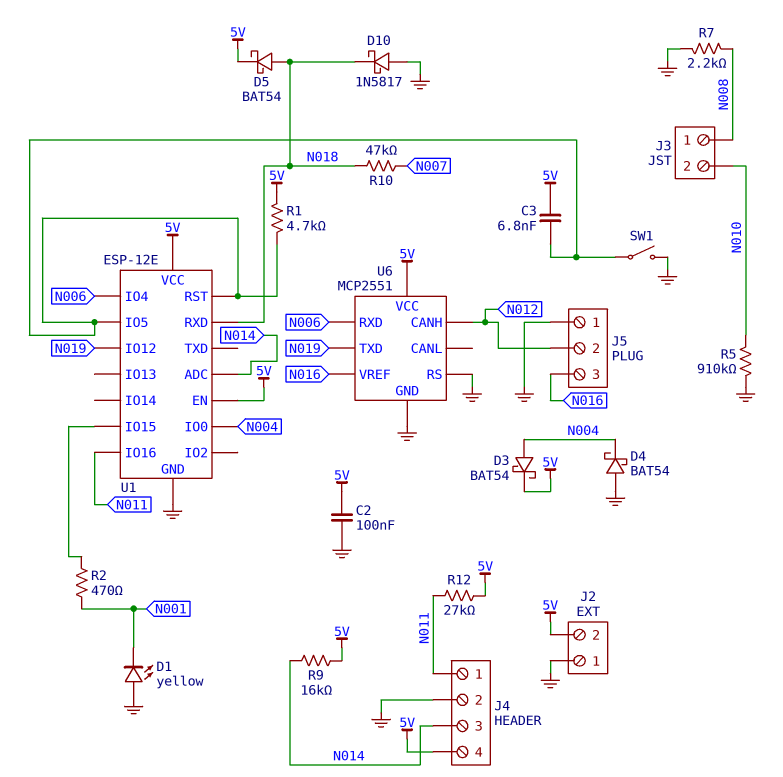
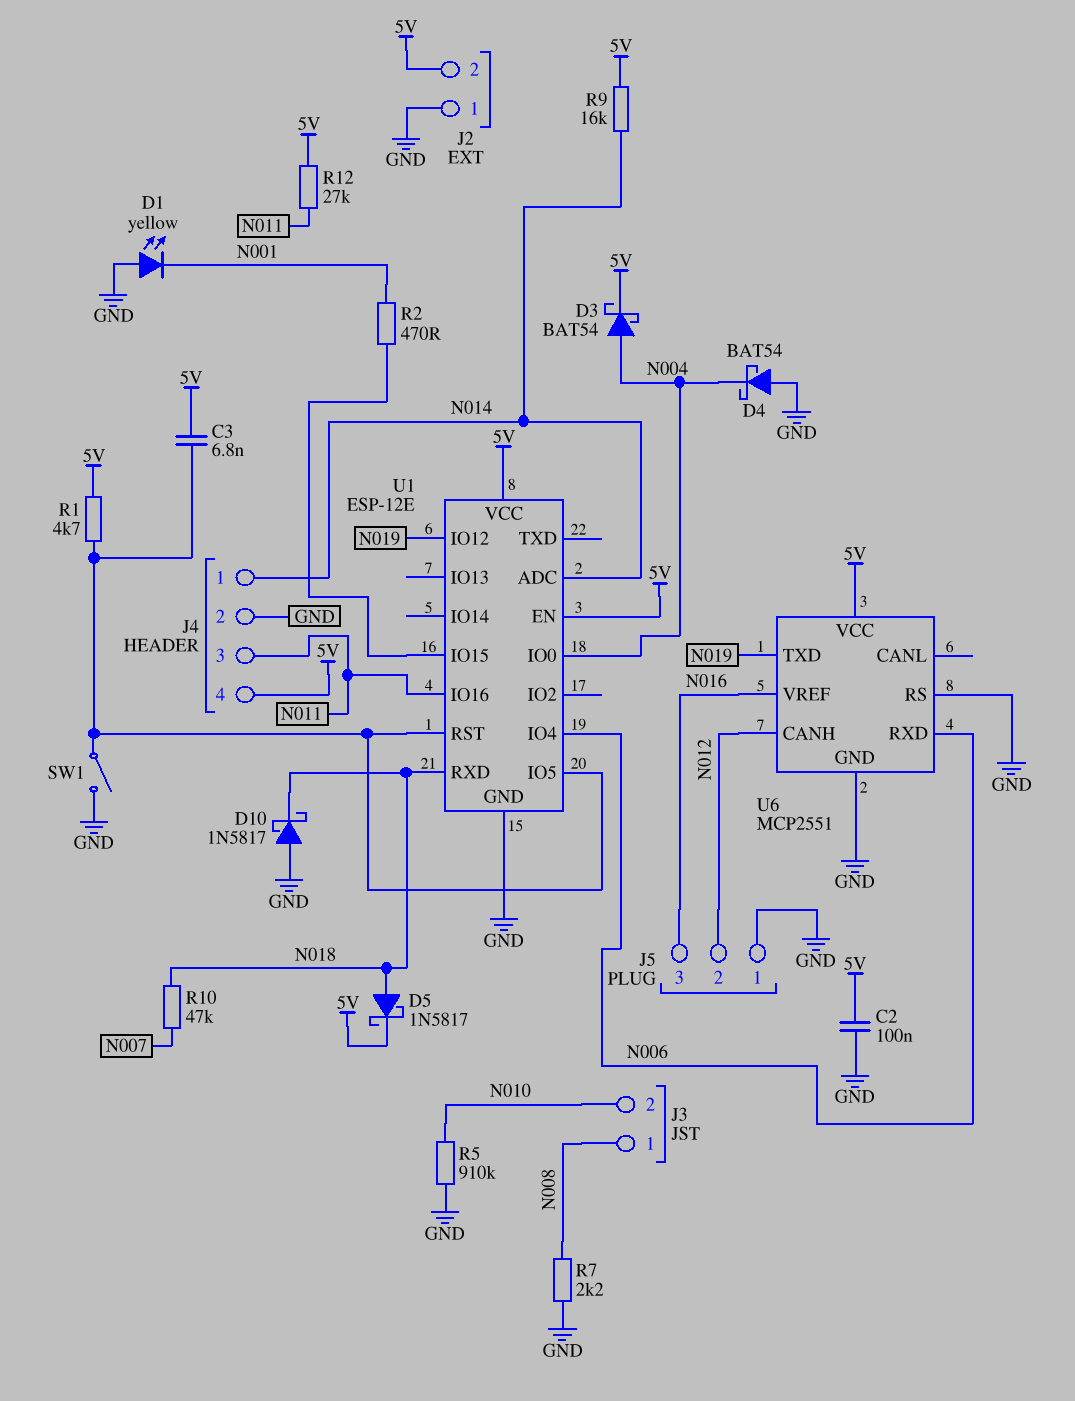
D5: schottky BAT54 (A N018, K 5V) -> schottky 1N5817 (A N018, K 5V)
J4 pin 1: N011 -> N014
J4 pin 3: N014 -> N011

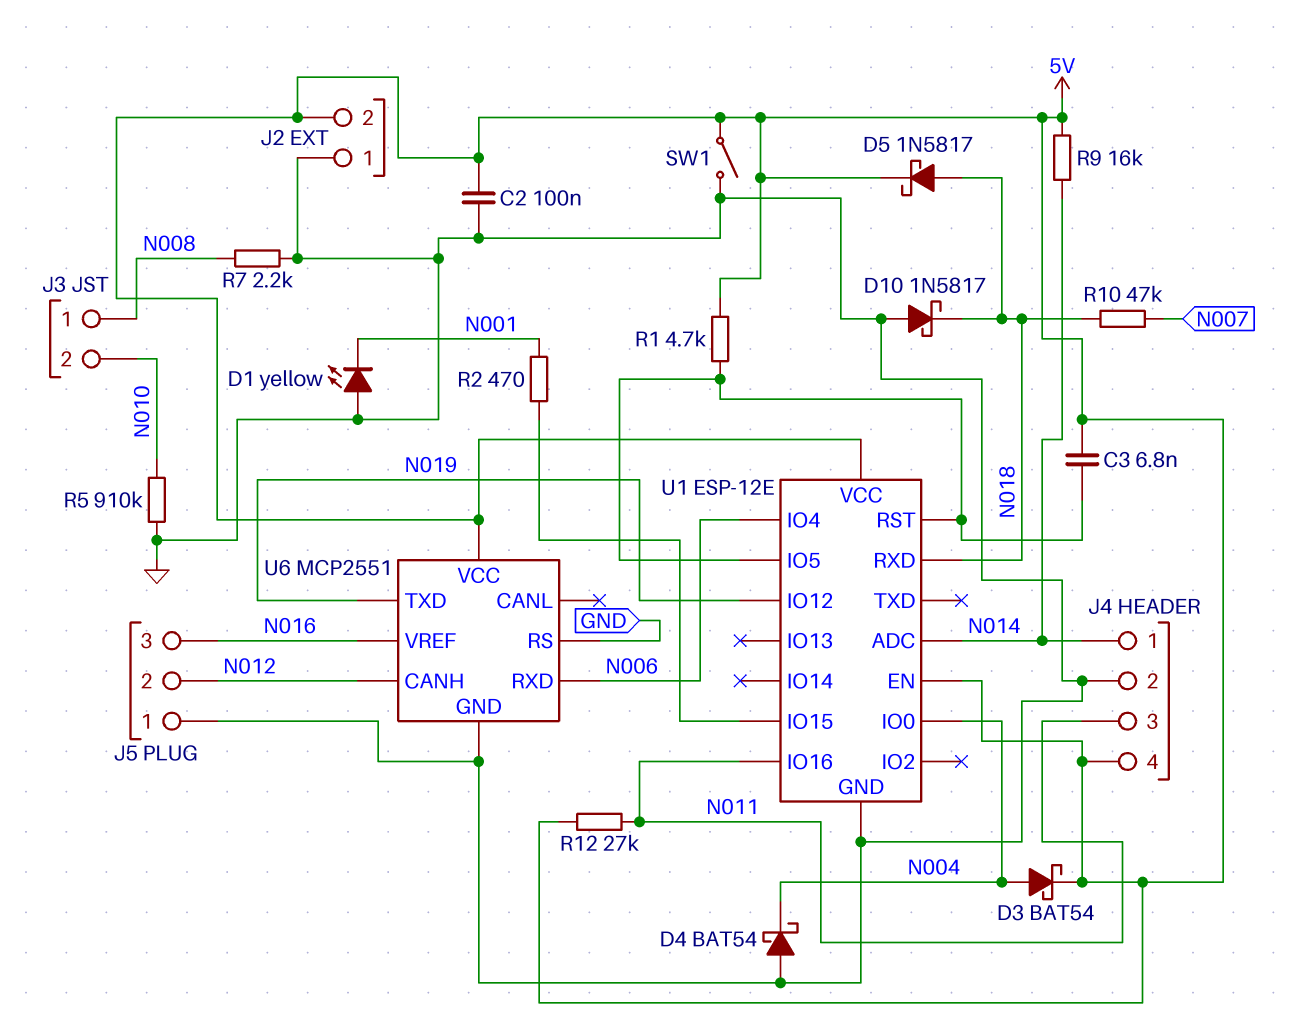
SW1: switch (GND, U1/IO5) -> switch (5V, GND)

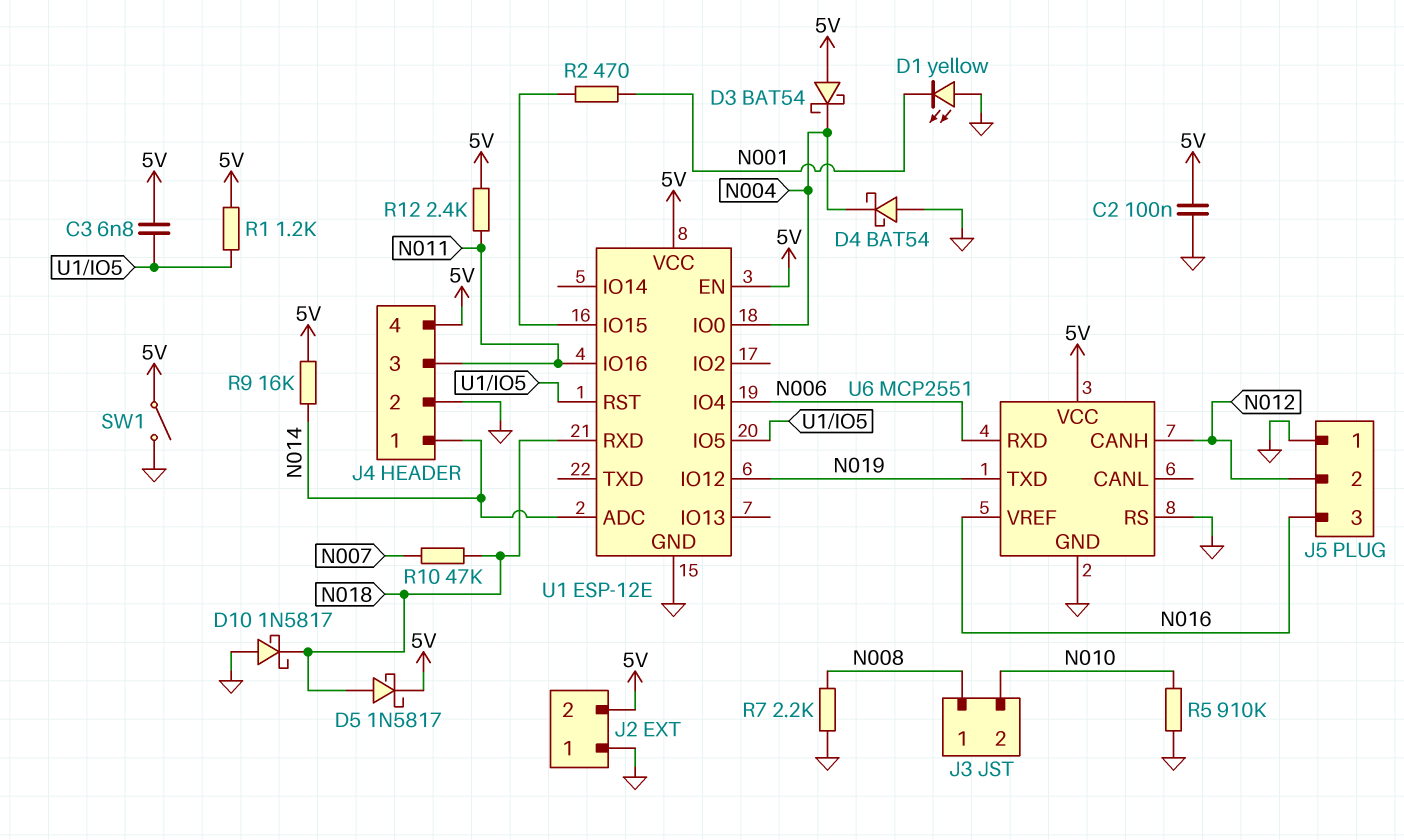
D3: schottky BAT54 (A N004, K 5V) -> schottky BAT54 (A 5V, K N004)
R1: 4.7k (5V, U1/IO5) -> 1.2k (5V, U1/IO5)
R12: 27k (5V, N011) -> 2.4k (5V, N011)

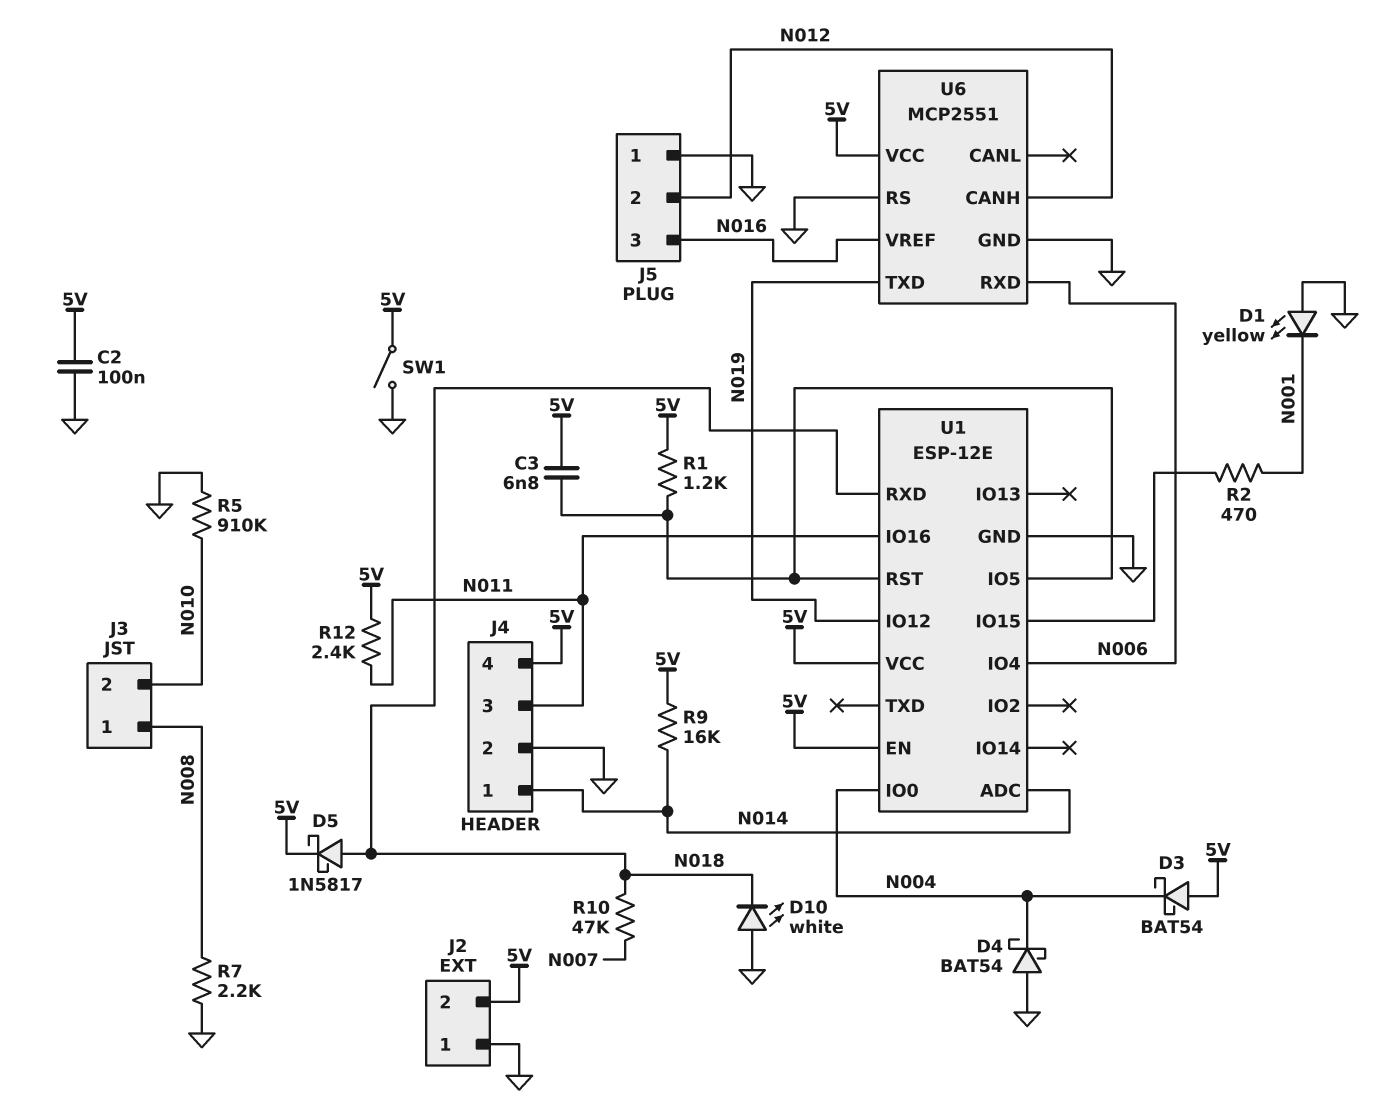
D10: schottky 1N5817 (A GND, K N018) -> LED white (A GND, K N018)

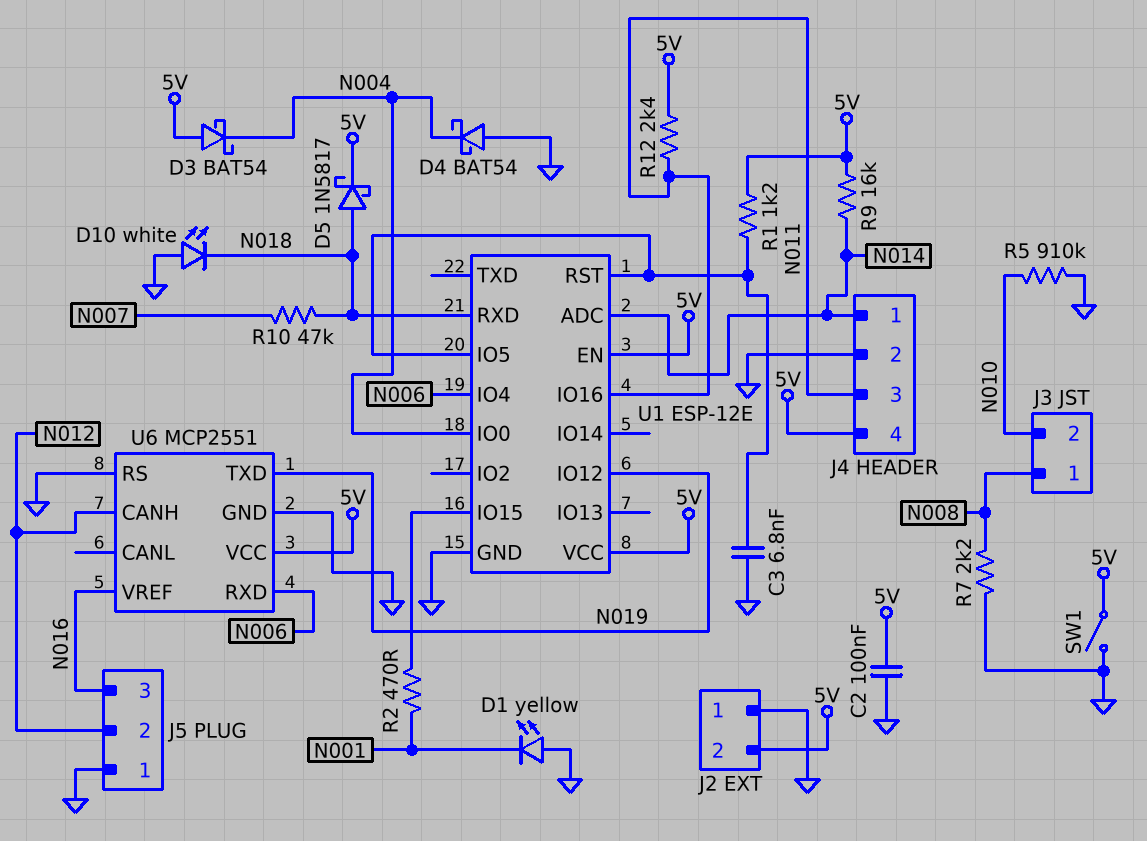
C3: 6.8nF (5V, U1/IO5) -> 6.8nF (GND, U1/IO5)

